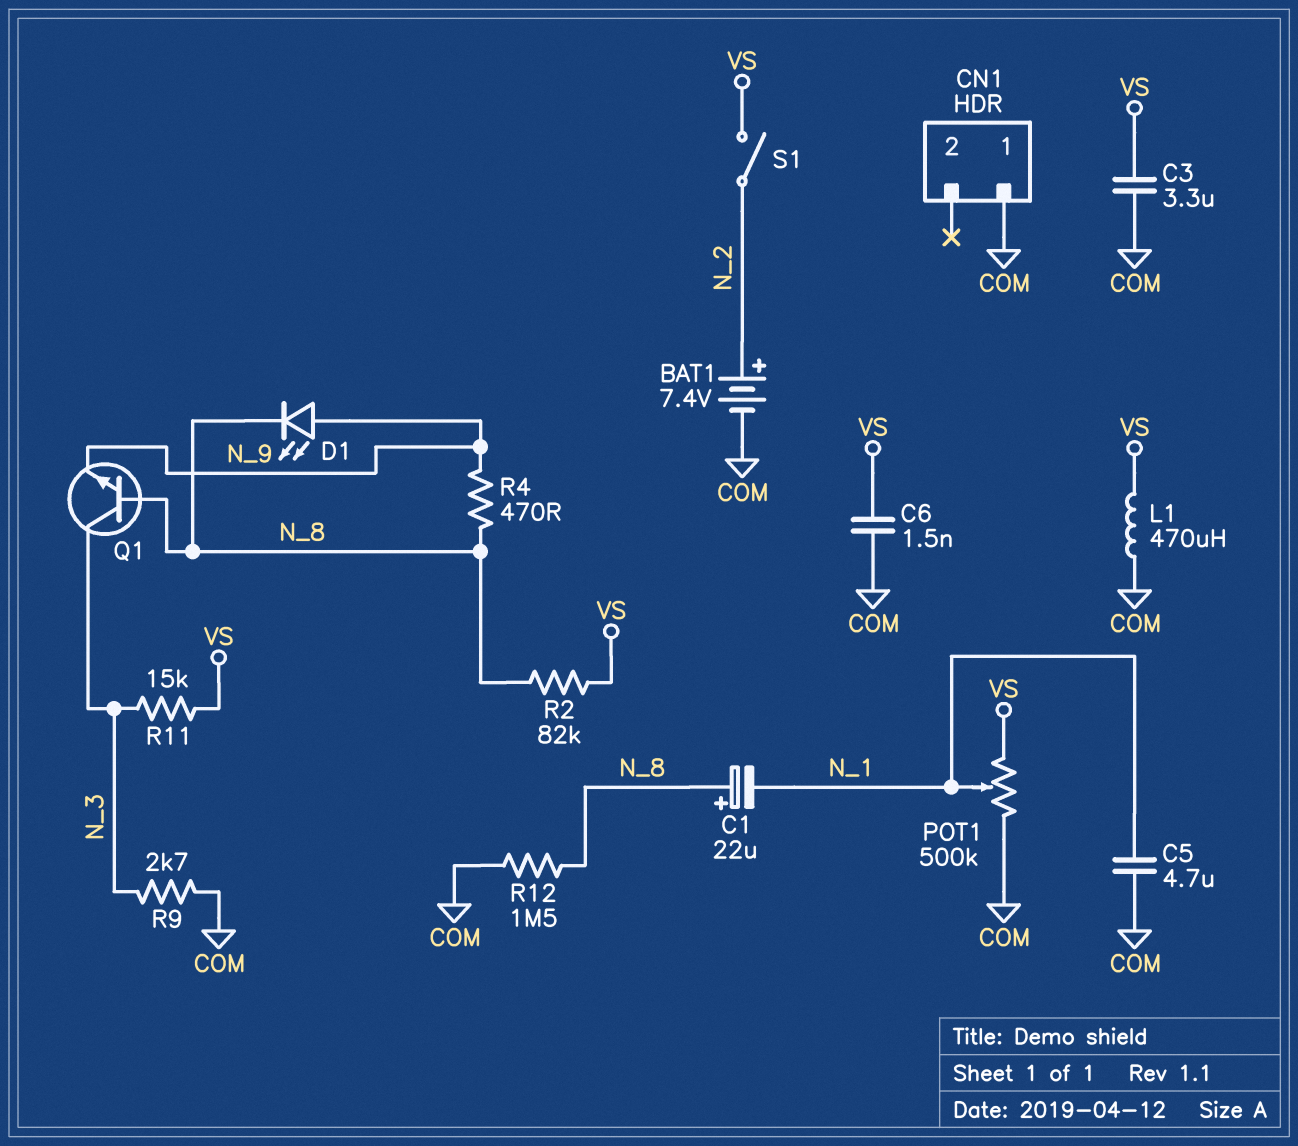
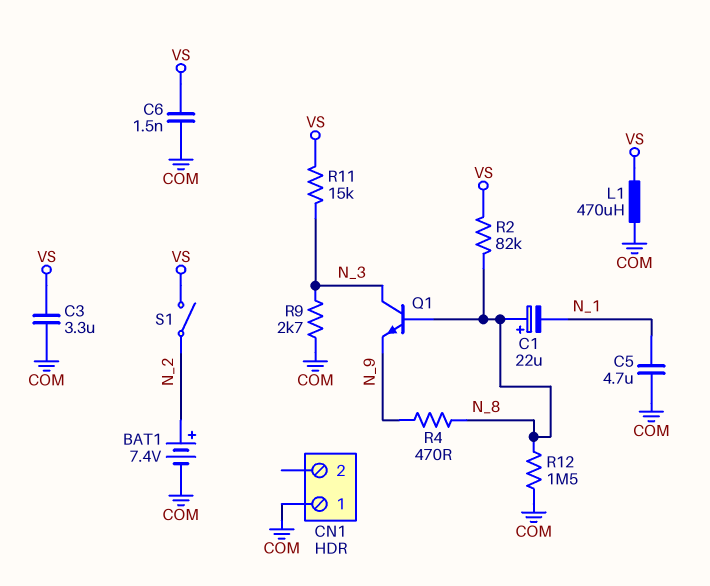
D1: LED (A N_9, K N_8) -> none
POT1: 500k (COM, VS, wiper N_1) -> none

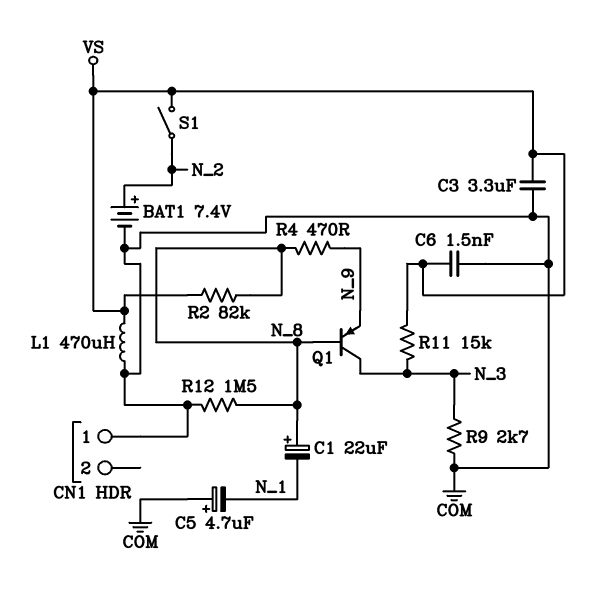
C5: 4.7uF (COM, N_1) -> 4.7uF (plus COM, minus N_1)
Q1: NPN (B N_8, C N_3, E N_9) -> PNP (B N_8, C N_3, E N_9)

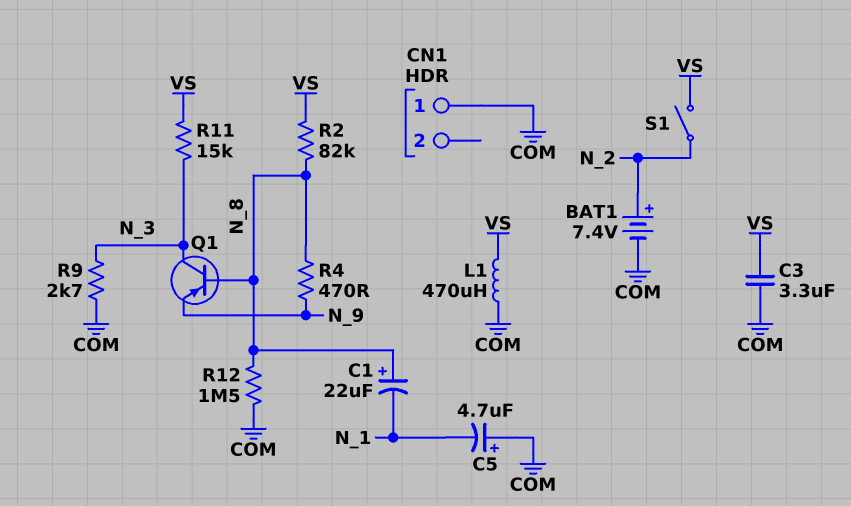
C6: 1.5nF (COM, VS) -> none

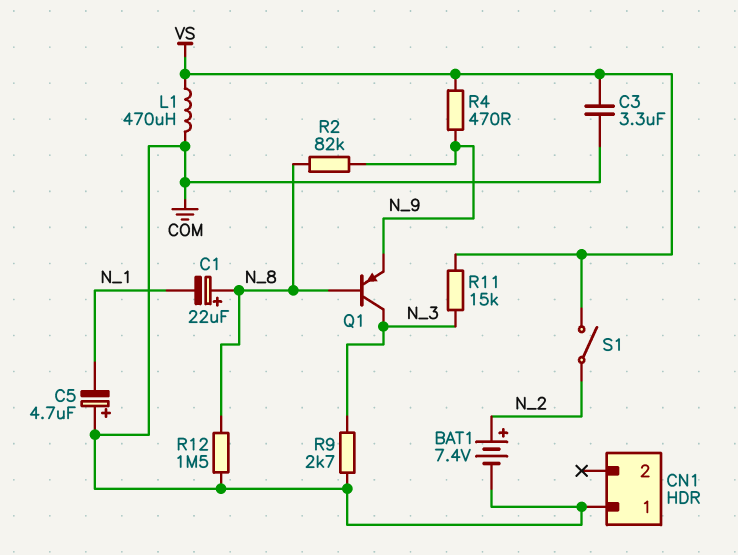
R2: 82k (N_8, VS) -> 82k (N_8, N_9)
R4: 470 (N_8, N_9) -> 470 (N_9, VS)

